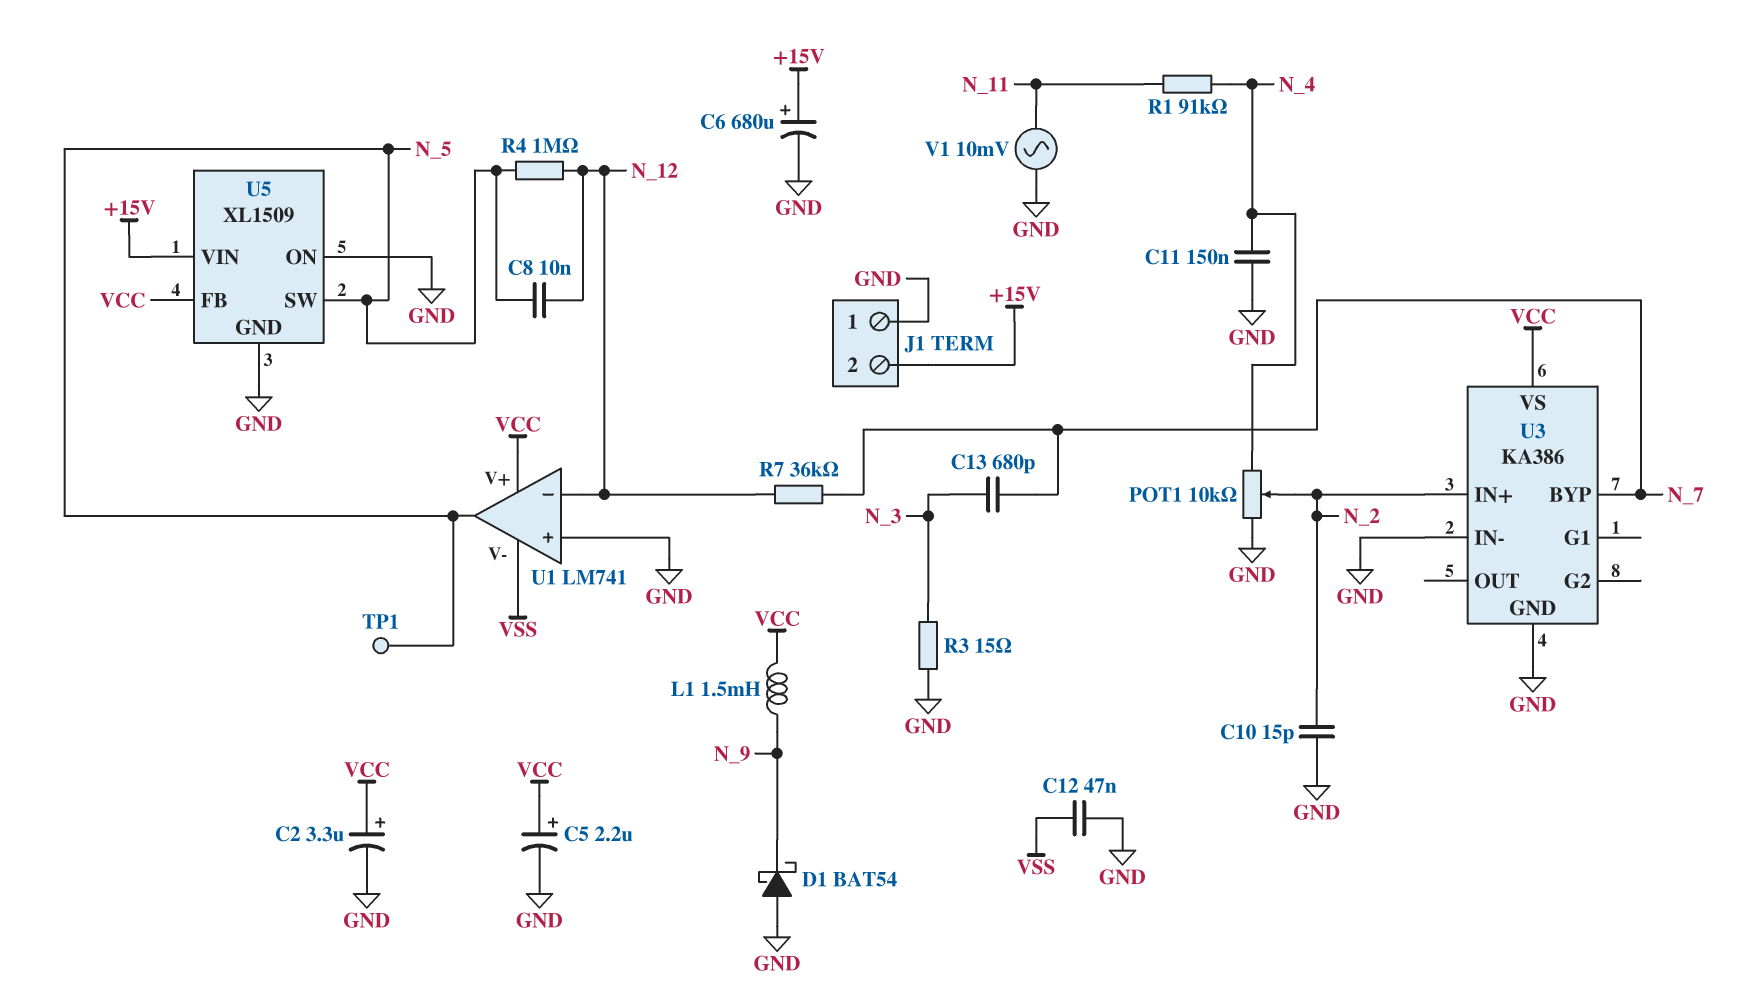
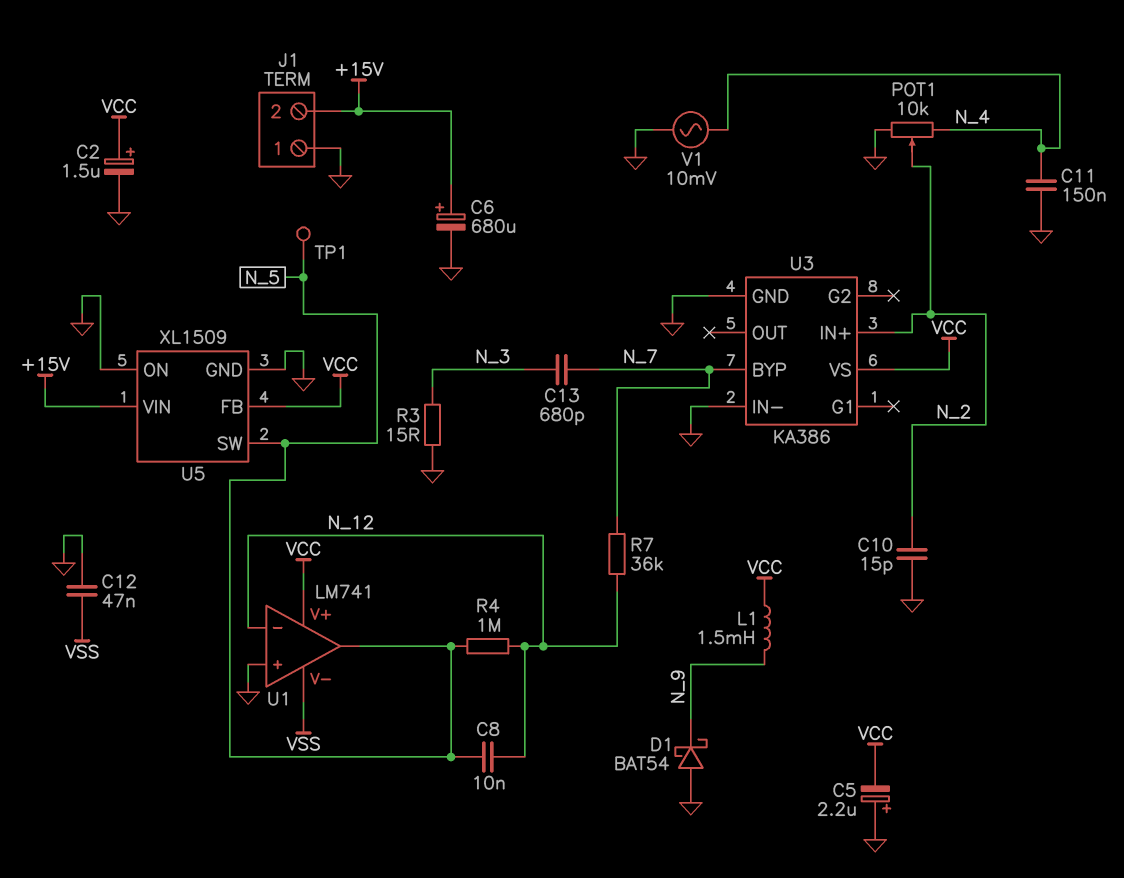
C2: 3.3uF (plus VCC, minus GND) -> 1.5uF (plus VCC, minus GND)
C5: 2.2uF (plus VCC, minus GND) -> 2.2uF (plus GND, minus VCC)
R1: 91k (N_4, N_11) -> none
V1: AC 10mV (GND, N_11) -> AC 10mV (GND, N_4)

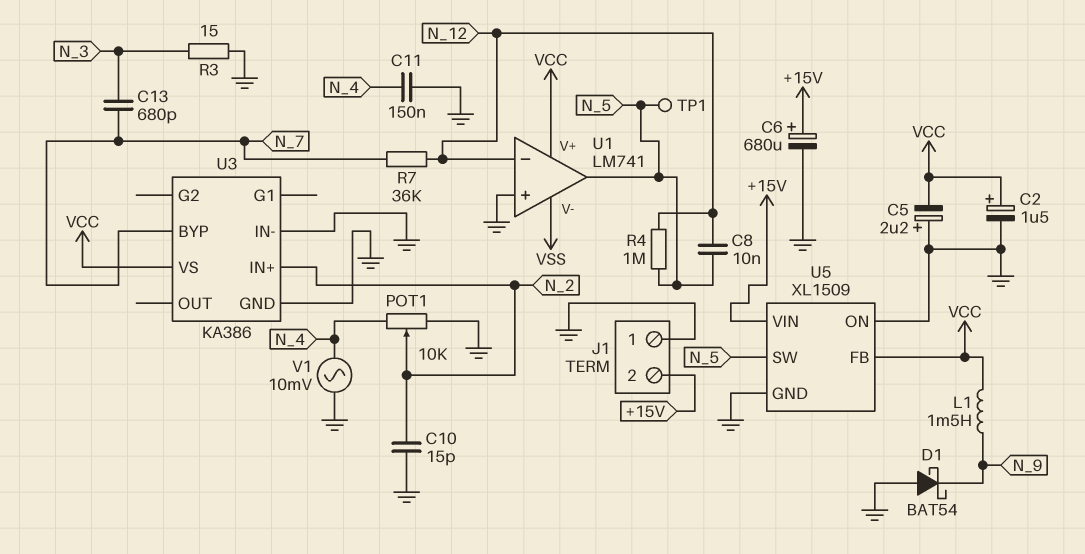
C12: 47nF (GND, VSS) -> none

